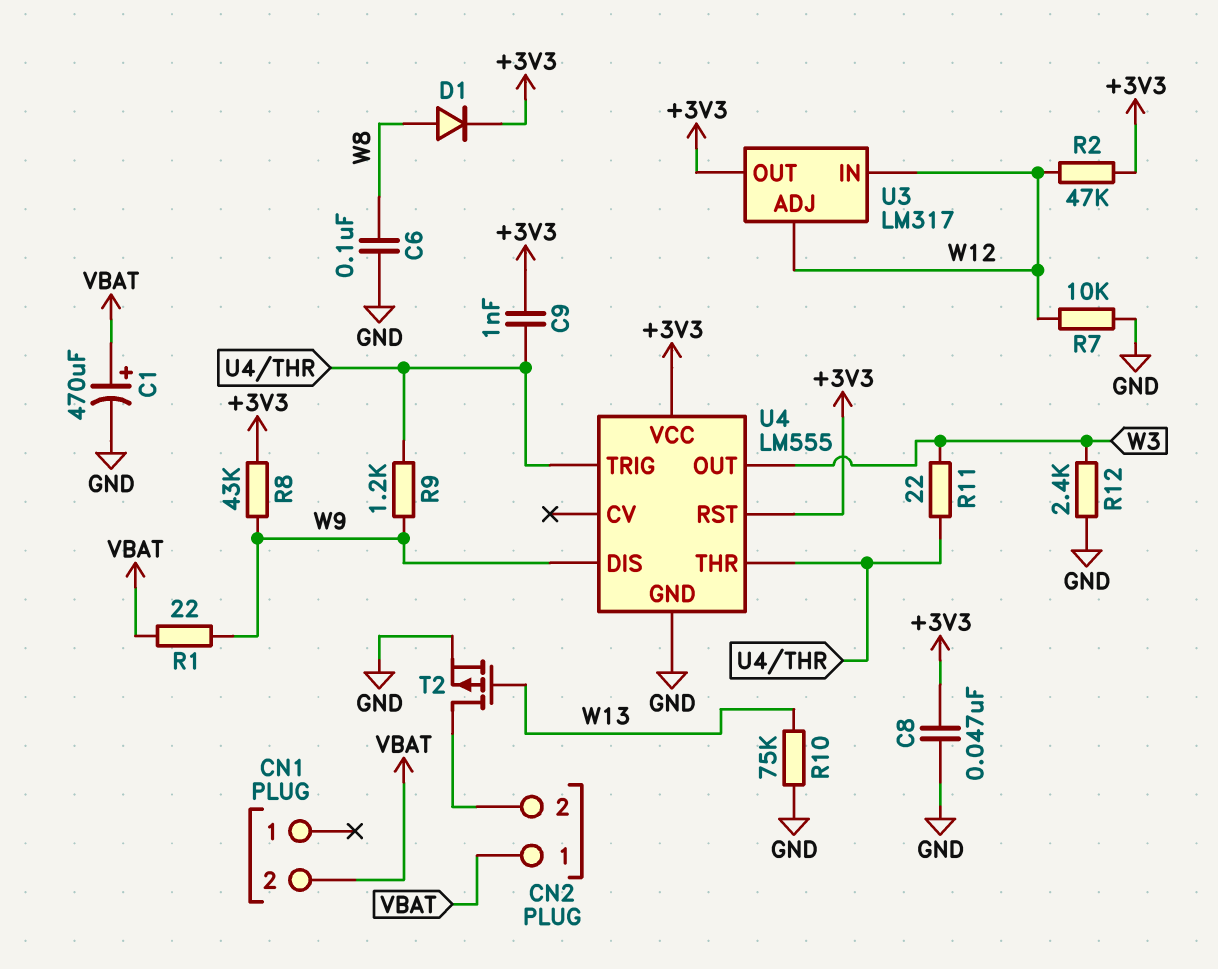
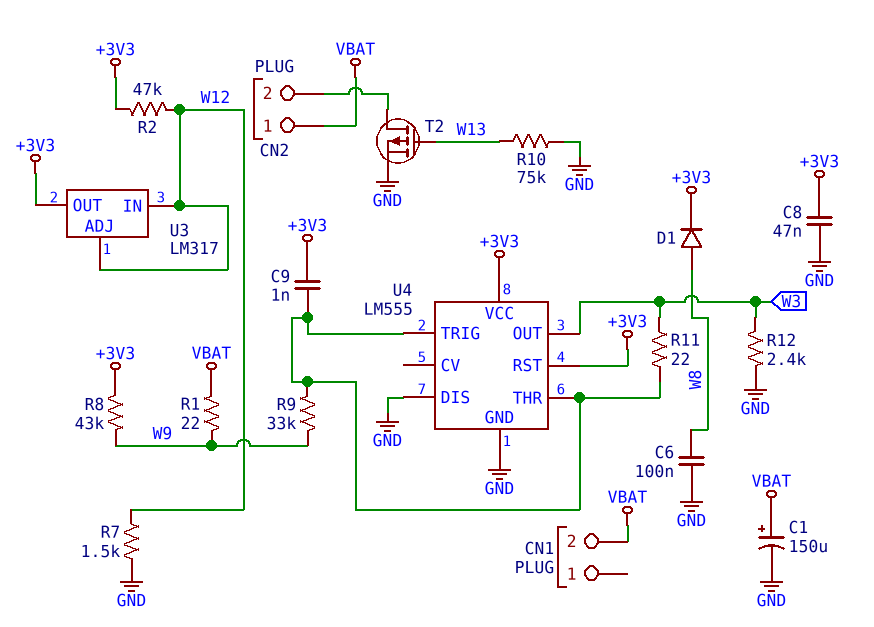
C1: 470uF (plus VBAT, minus GND) -> 150uF (plus VBAT, minus GND)
R7: 10k (GND, W12) -> 1.5k (GND, W12)
R9: 1.2k (U4/THR, W9) -> 33k (U4/THR, W9)
U4 pin DIS: W9 -> GND

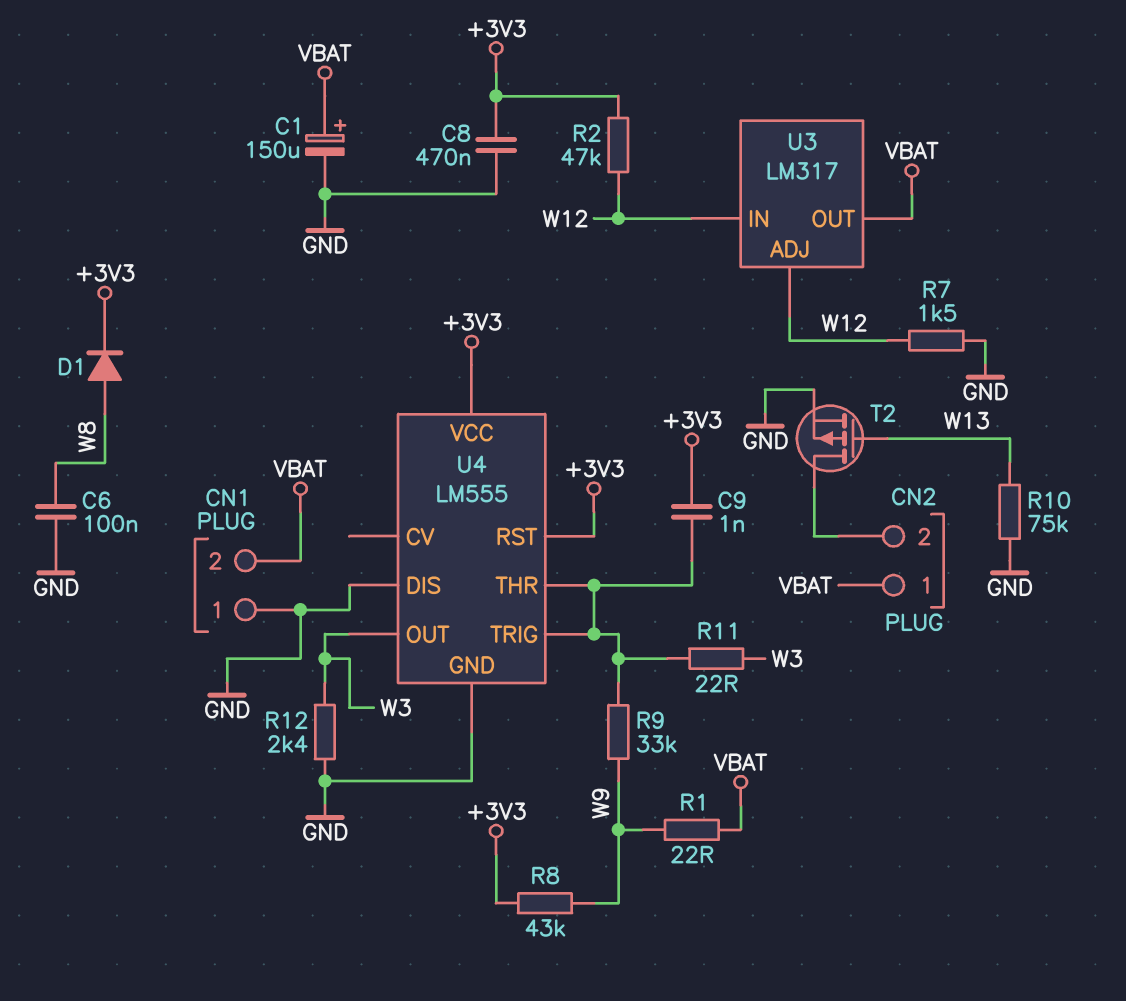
C8: 47nF (+3V3, GND) -> 470nF (+3V3, GND)
CN1 pin 1: none -> GND
U3 pin OUT: +3V3 -> VBAT

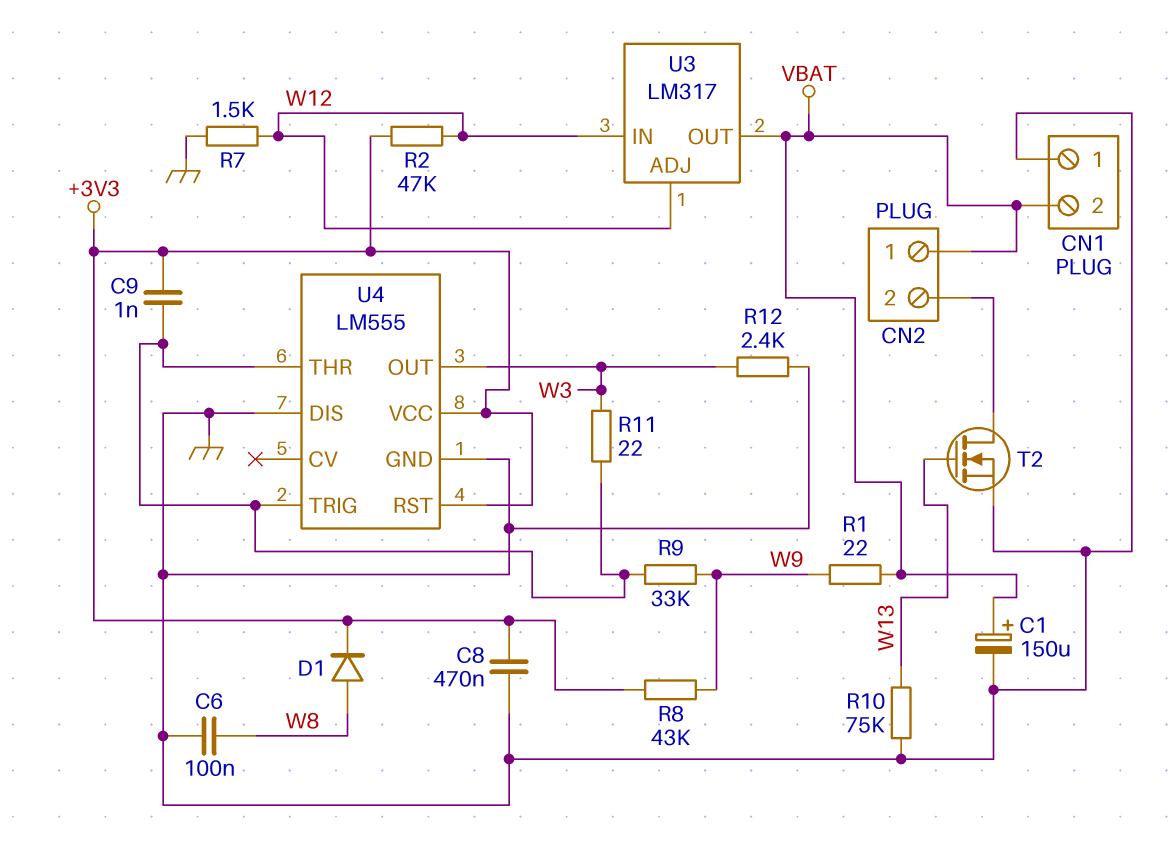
T2: PMOS (G W13, D CN2/2, S GND) -> NMOS (G W13, D CN2/2, S GND)

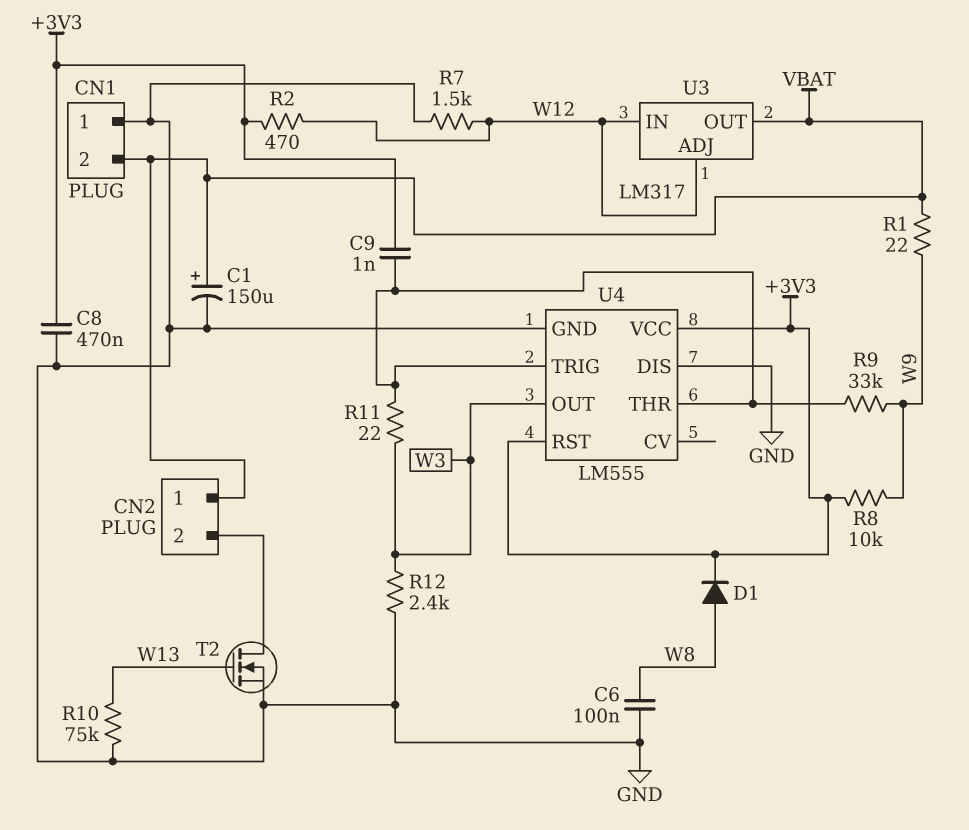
R2: 47k (+3V3, W12) -> 470 (+3V3, W12)
R8: 43k (+3V3, W9) -> 10k (+3V3, W9)

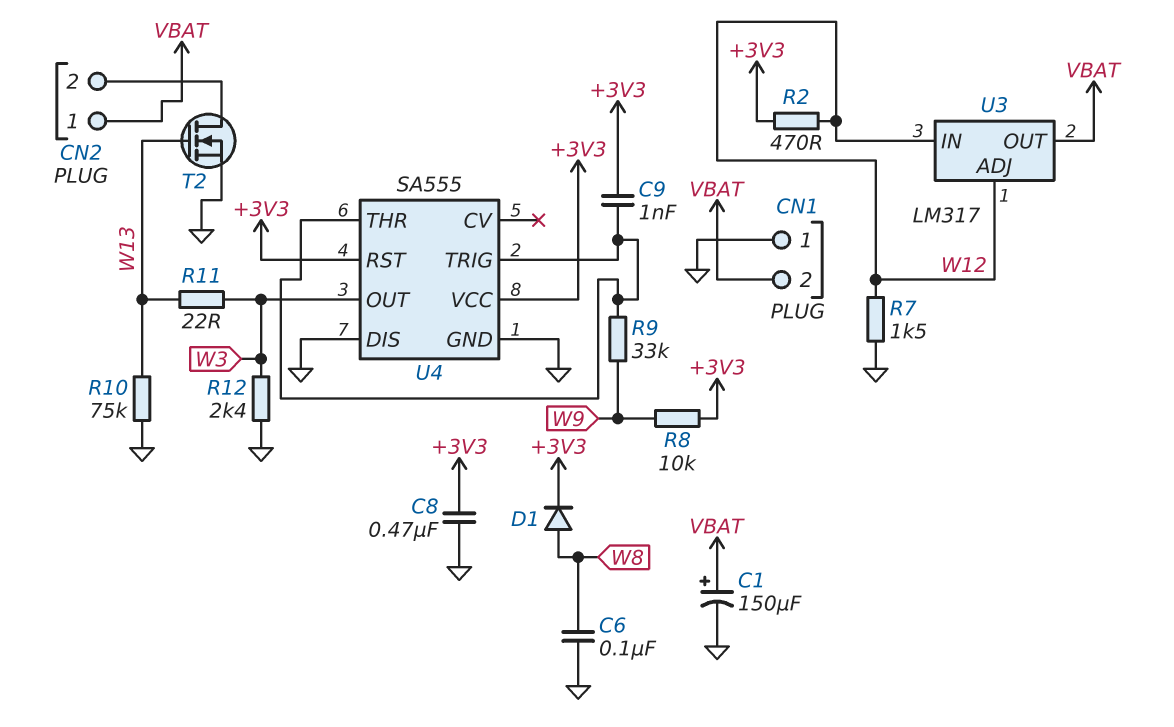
R1: 22 (VBAT, W9) -> none
R11: 22 (U4/THR, W3) -> 22 (W3, W13)
U4: LM555 -> SA555

